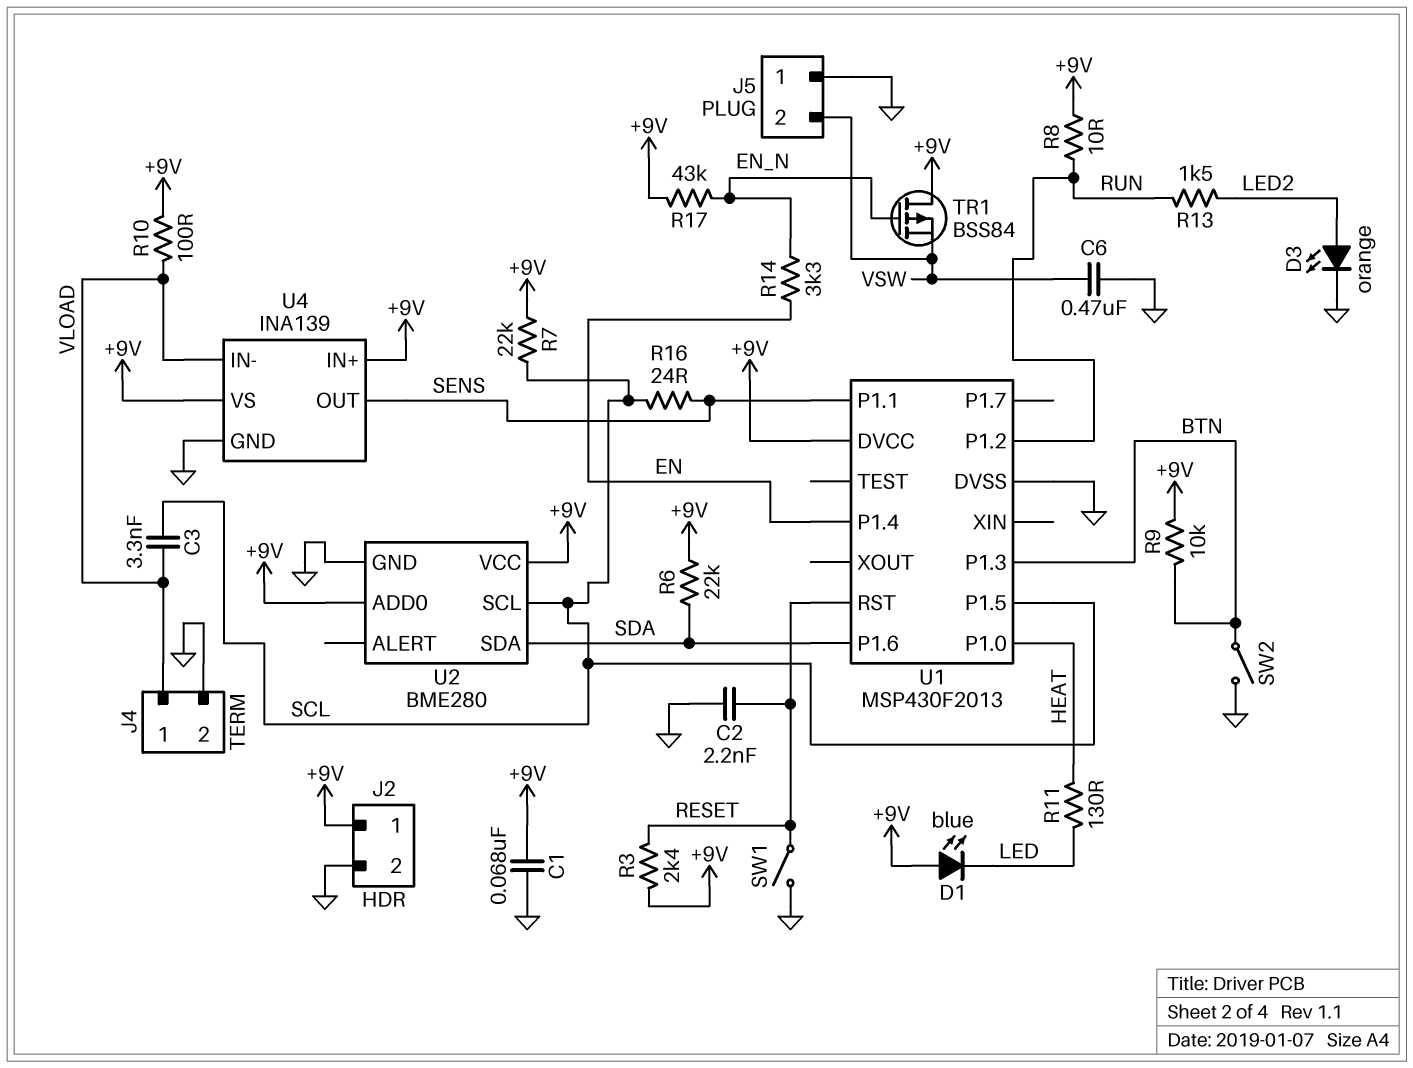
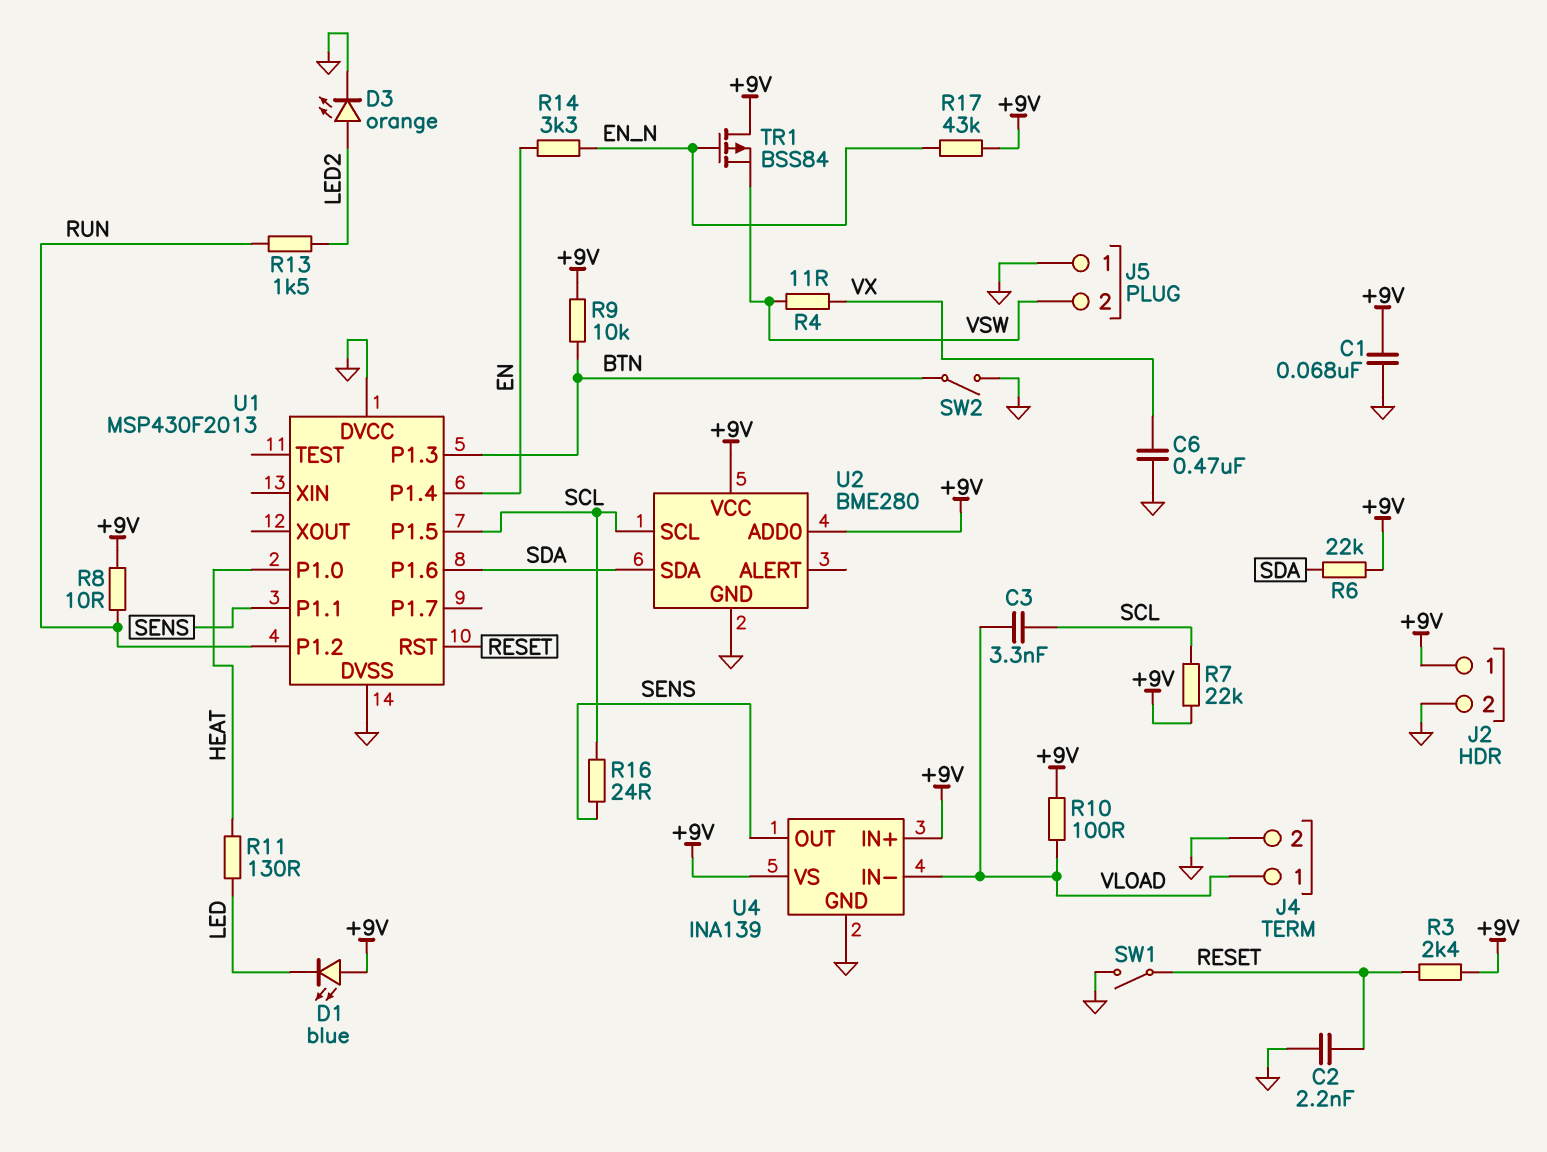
C6: 470nF (GND, VSW) -> 470nF (GND, VX)
R4: none -> 11 (VSW, VX)
U1 pin DVCC: +9V -> GND

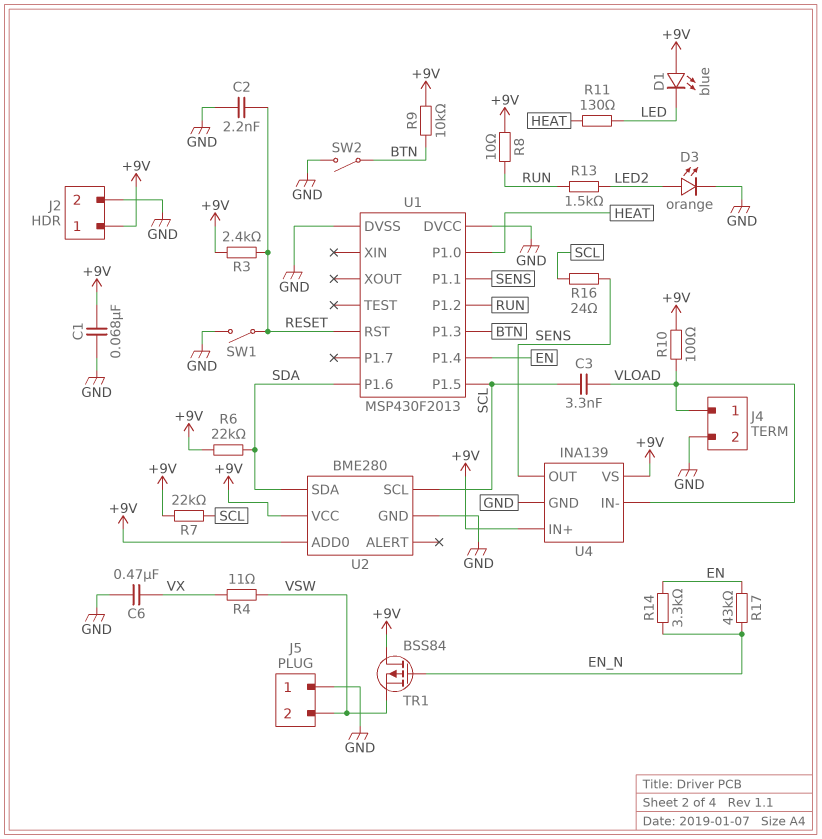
R17: 43k (+9V, EN_N) -> 43k (EN, EN_N)

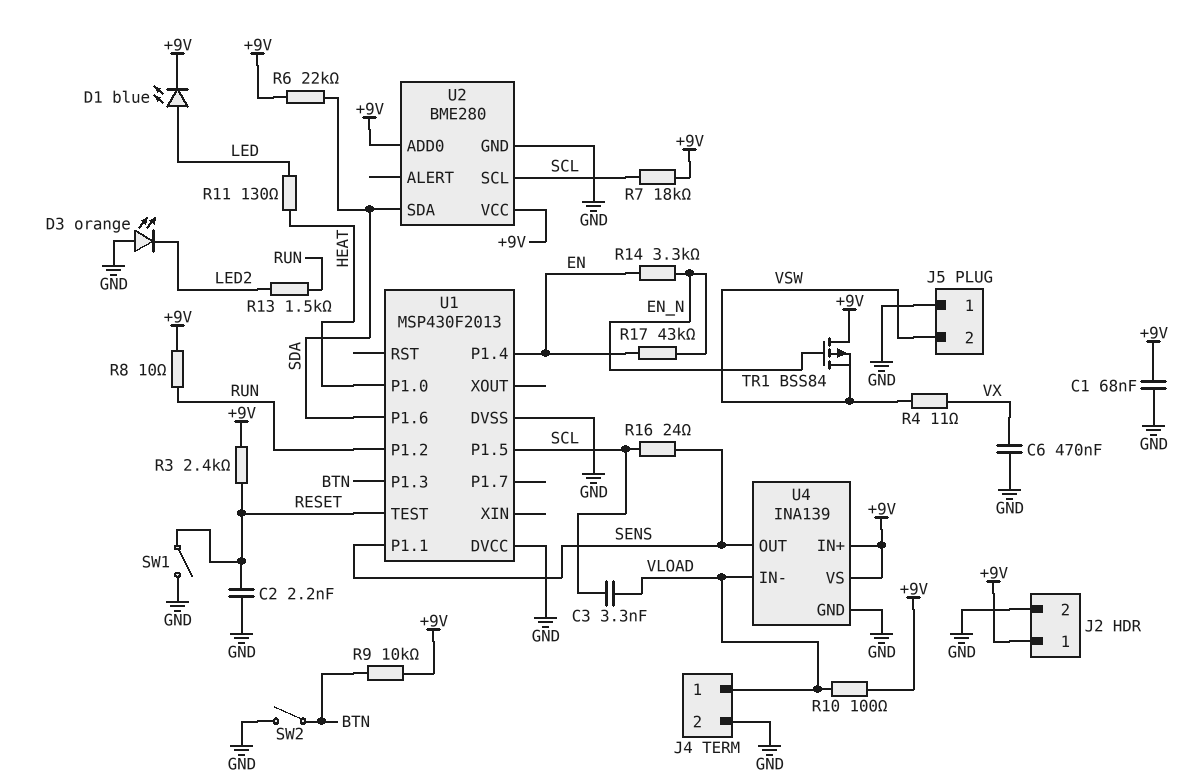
D1: LED blue (A +9V, K LED) -> LED blue (A LED, K +9V)
D3: LED orange (A LED2, K GND) -> LED orange (A GND, K LED2)
R7: 22k (+9V, SCL) -> 18k (+9V, SCL)
U1 pin RST: RESET -> none
U1 pin TEST: none -> RESET

